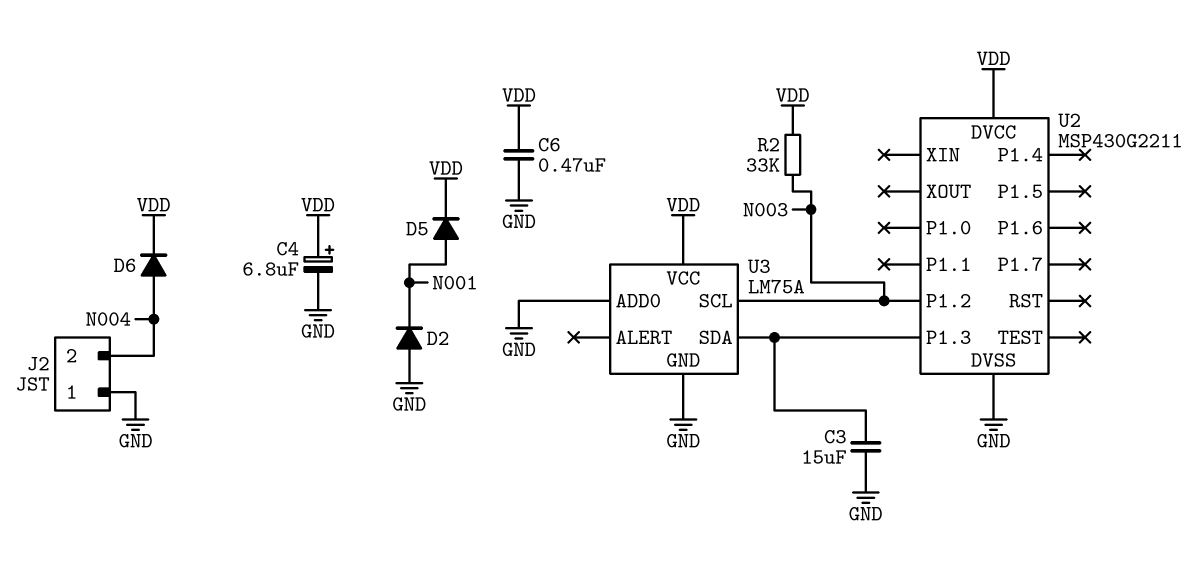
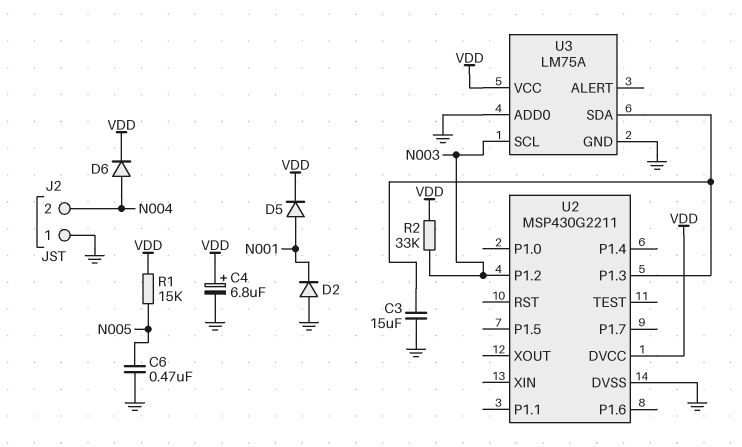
C6: 470nF (GND, VDD) -> 470nF (GND, N005)
R1: none -> 15k (N005, VDD)

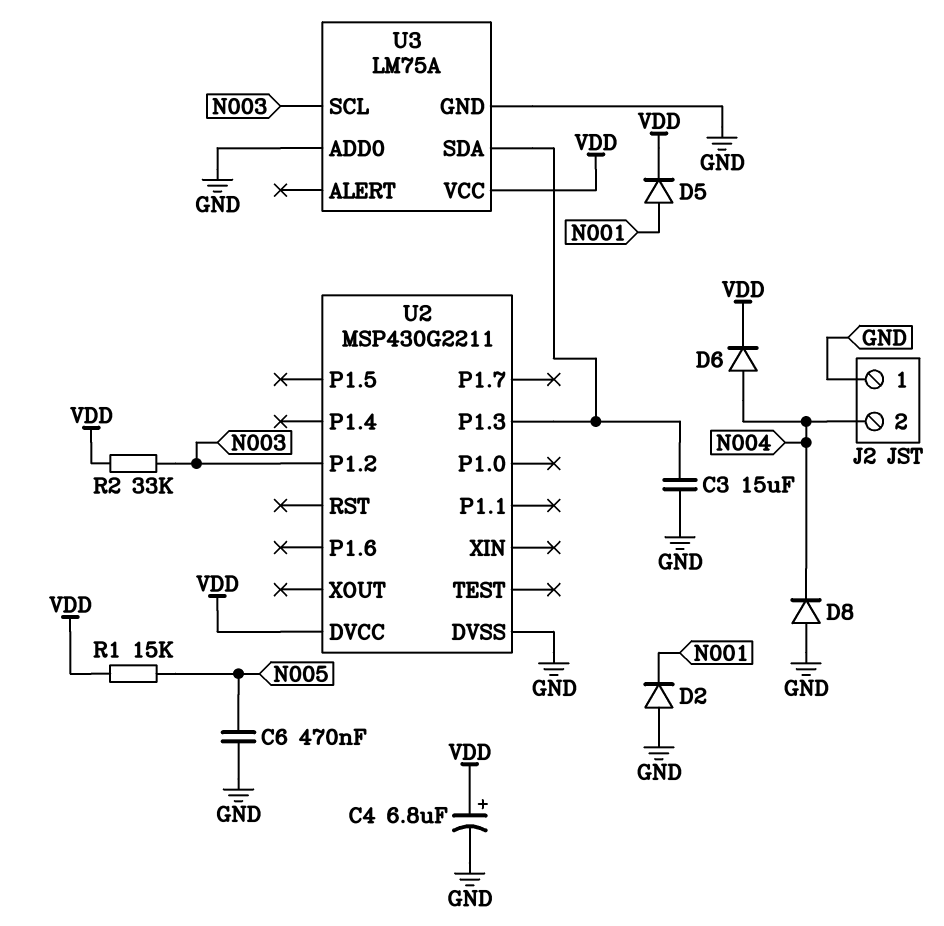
D8: none -> diode (A GND, K N004)

